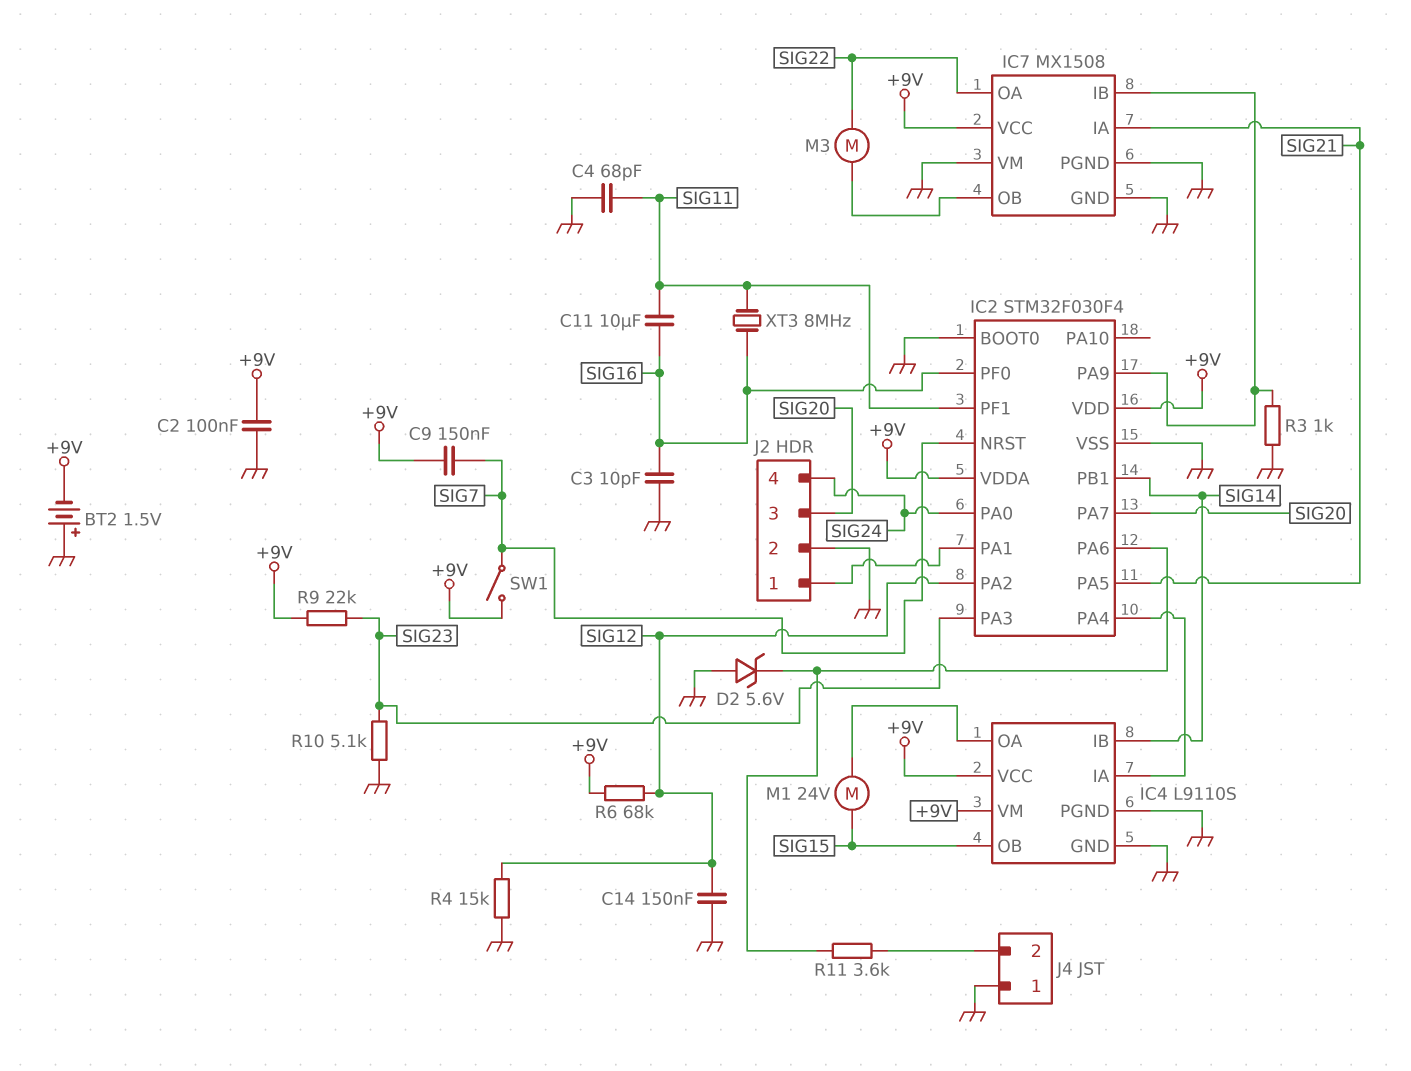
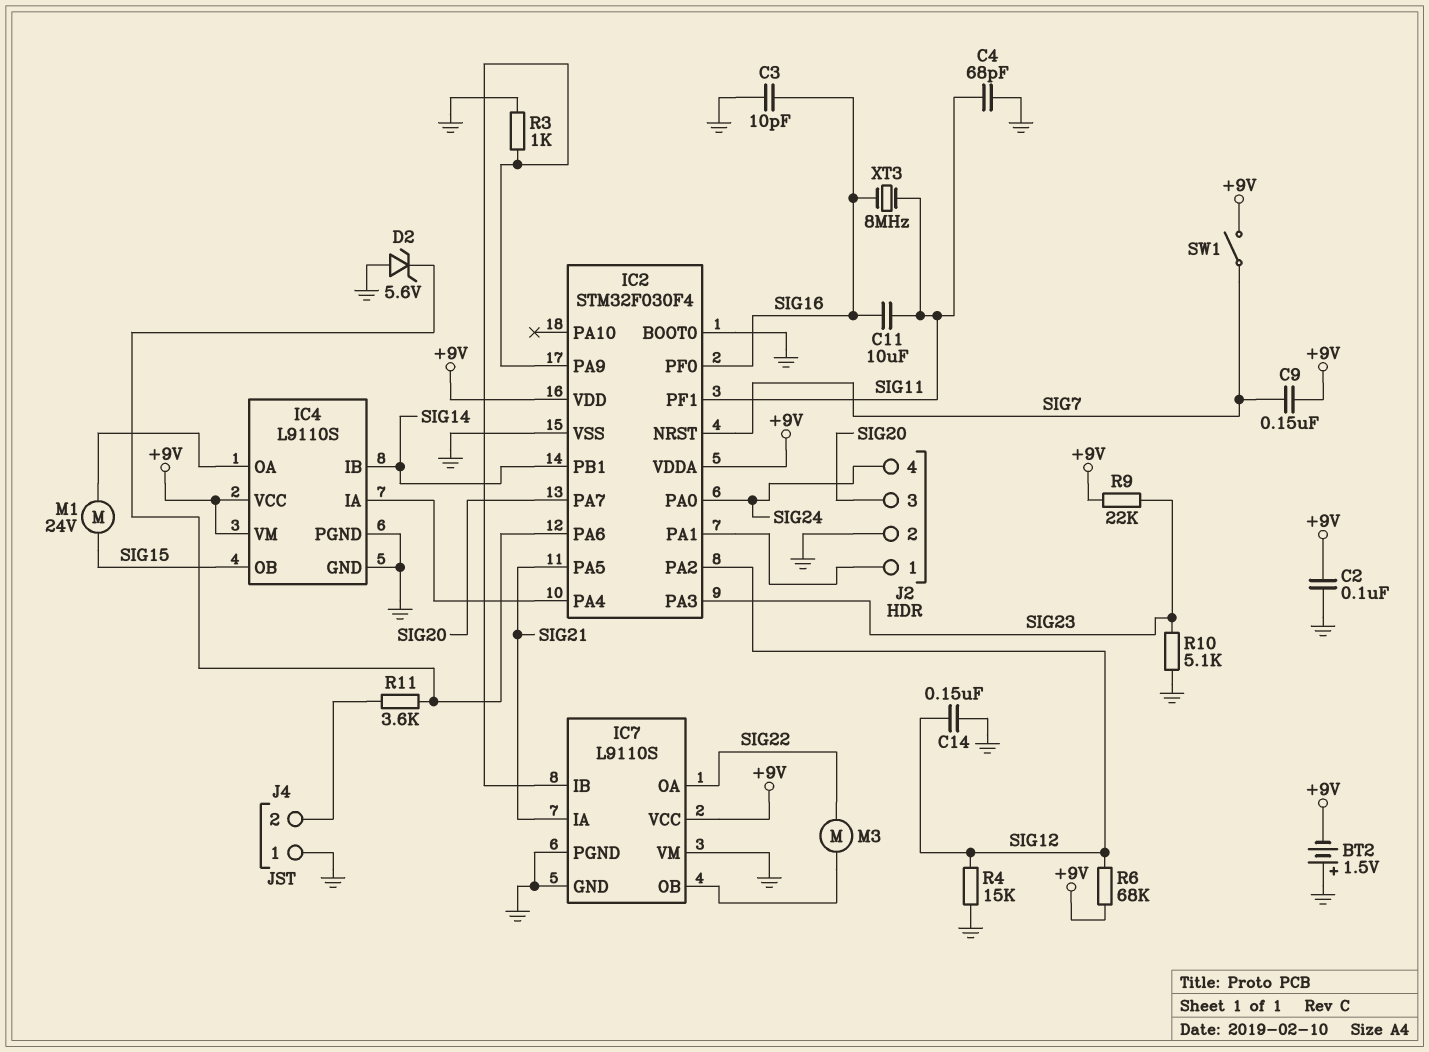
IC7: MX1508 -> L9110S

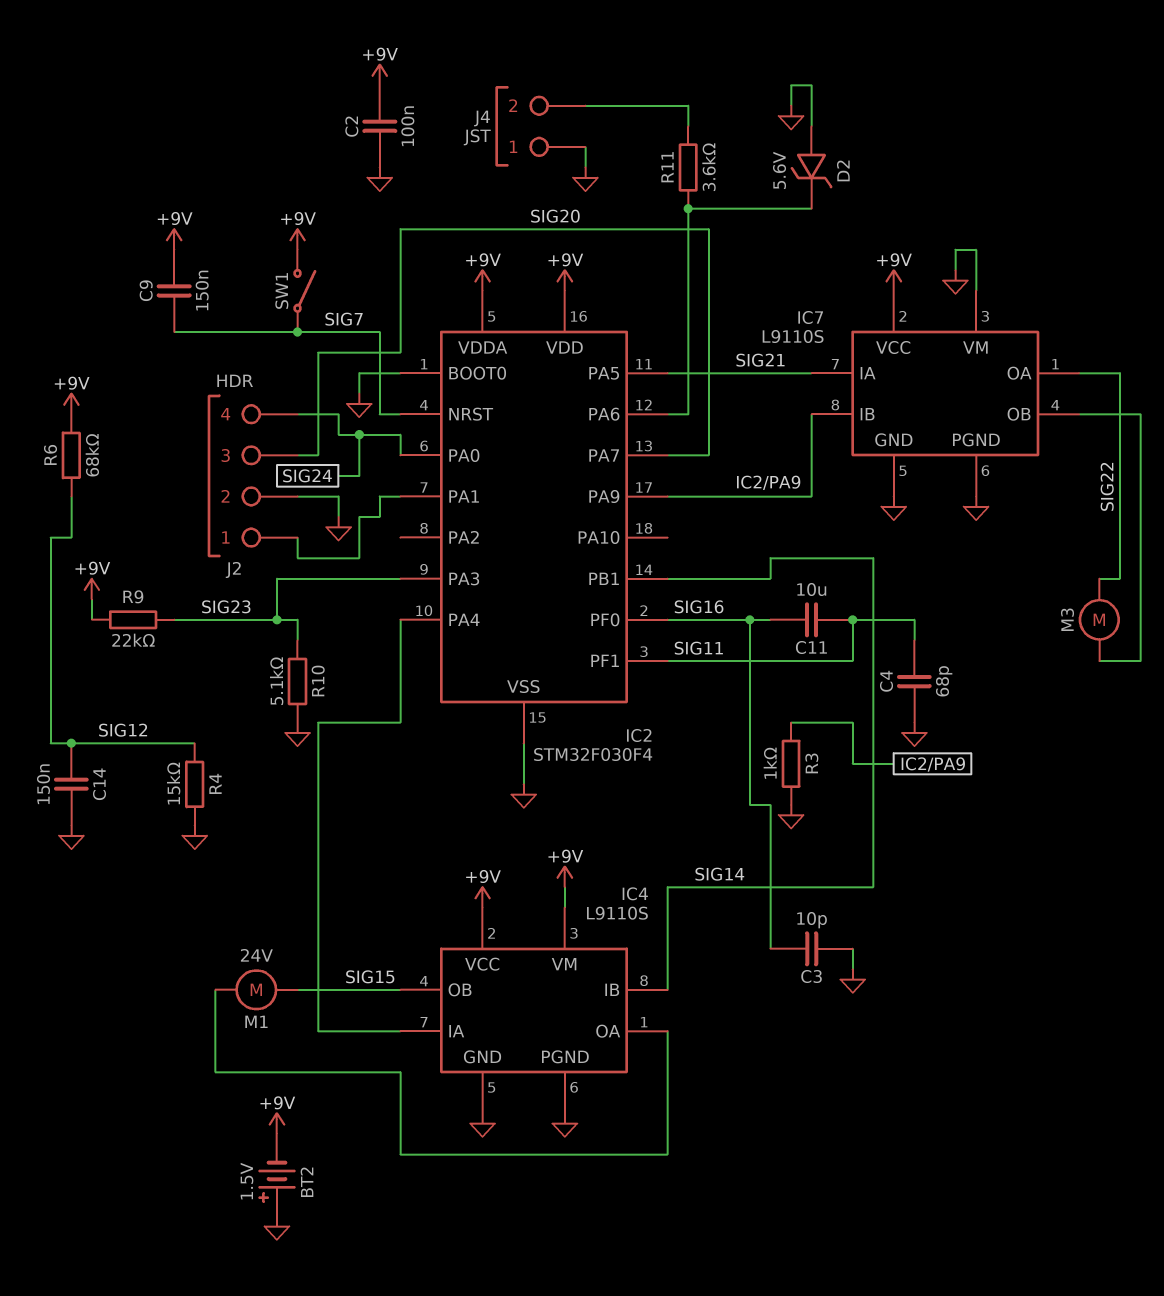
IC2 pin PA2: SIG12 -> none
XT3: 8MHz (SIG11, SIG16) -> none

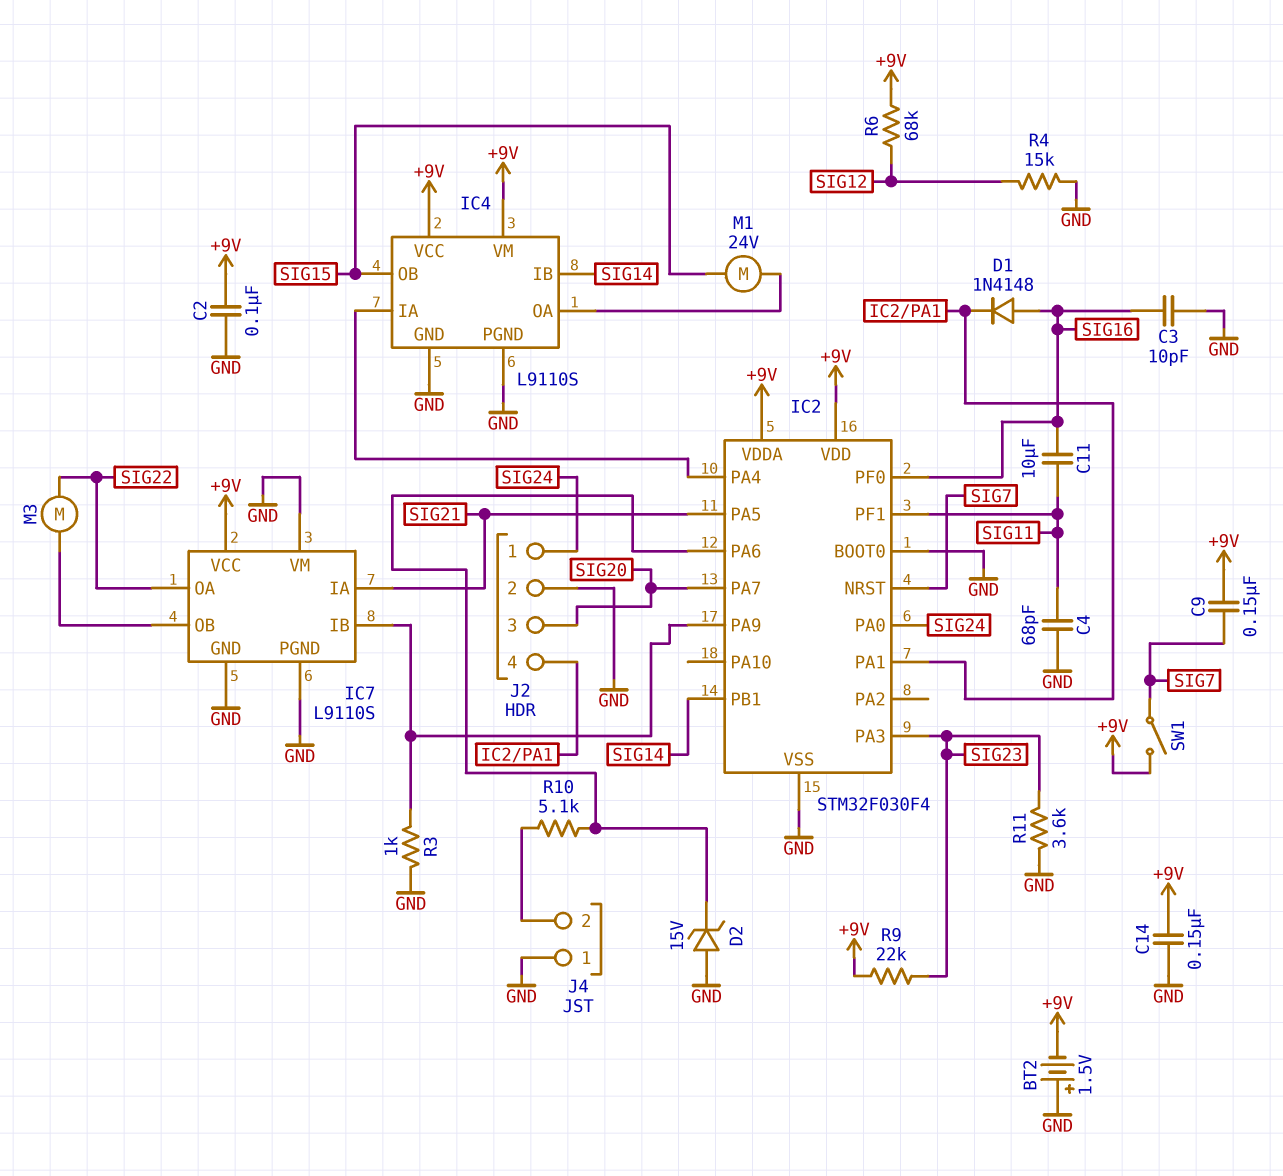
C14: 150nF (GND, SIG12) -> 150nF (+9V, GND)
D1: none -> diode 1N4148 (A SIG16, K IC2/PA1)
D2: zener 5.6V (A GND, K IC2/PA6) -> zener 15V (A GND, K IC2/PA6)
J2 pin 1: IC2/PA1 -> SIG24
J2 pin 4: SIG24 -> IC2/PA1
R10: 5.1k (GND, SIG23) -> 5.1k (IC2/PA6, J4/2)
R11: 3.6k (IC2/PA6, J4/2) -> 3.6k (GND, SIG23)

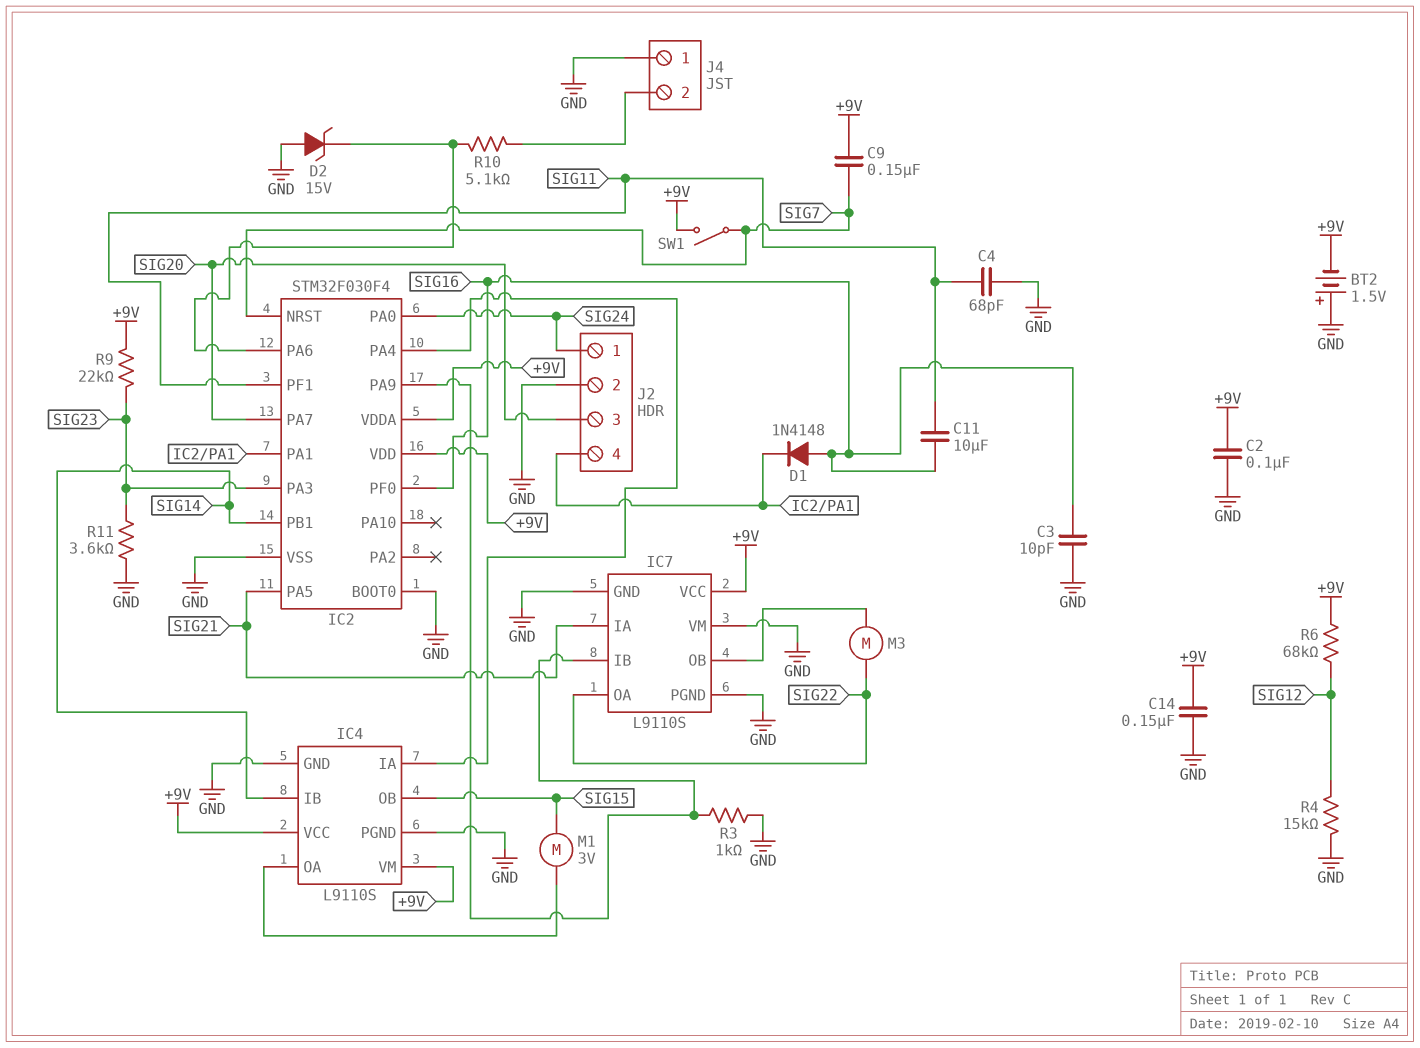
M1: motor 24V (IC4/OA, SIG15) -> motor 3V (IC4/OA, SIG15)

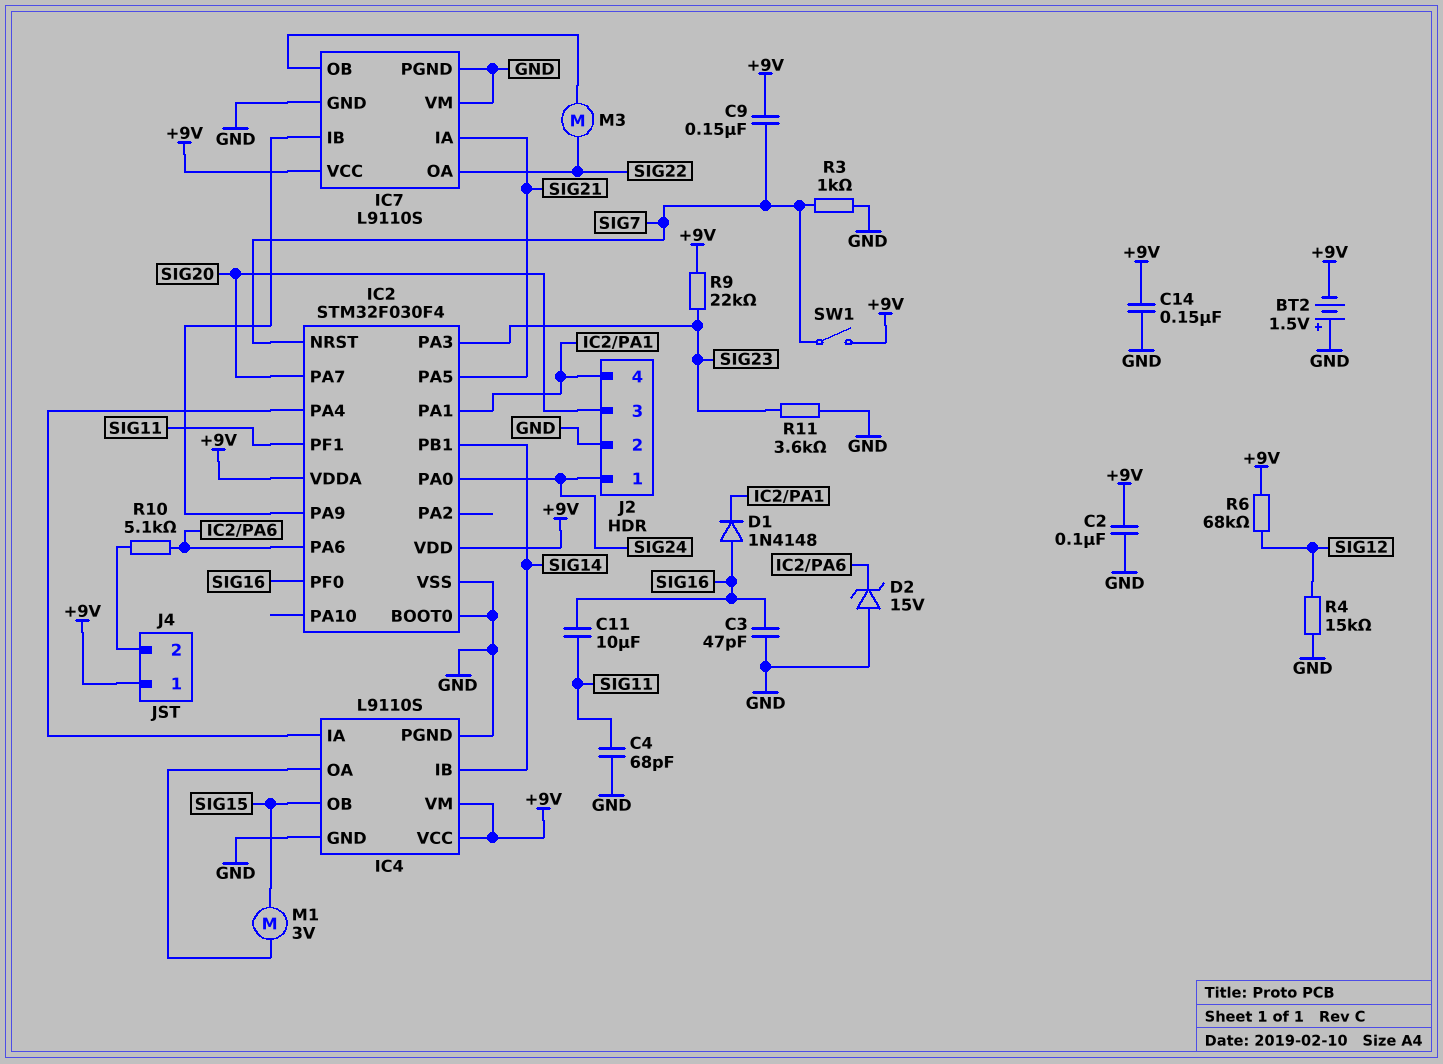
C3: 10pF (GND, SIG16) -> 47pF (GND, SIG16)
J4 pin 1: GND -> +9V
R3: 1k (GND, IC2/PA9) -> 1k (GND, SIG7)

